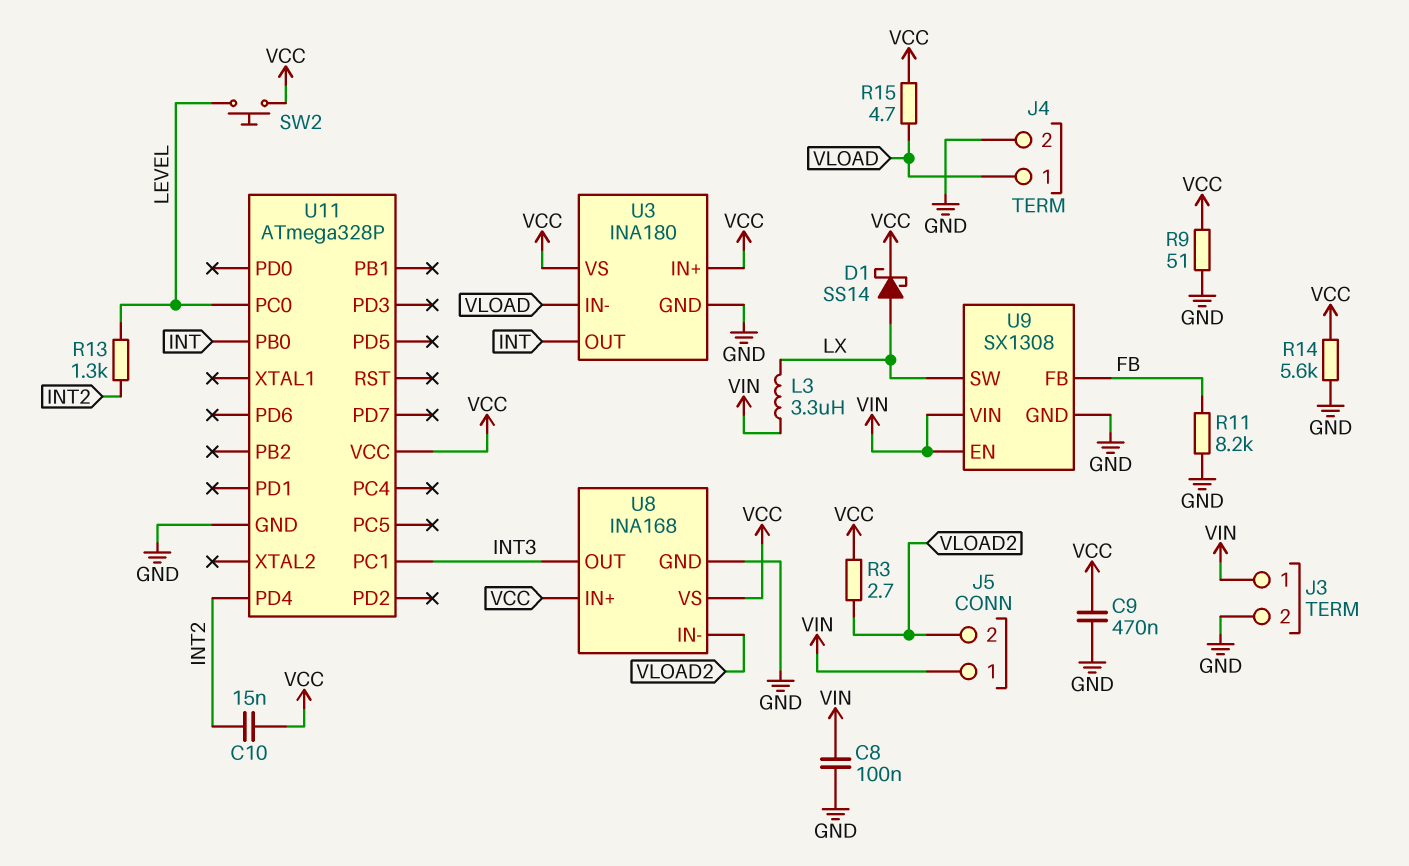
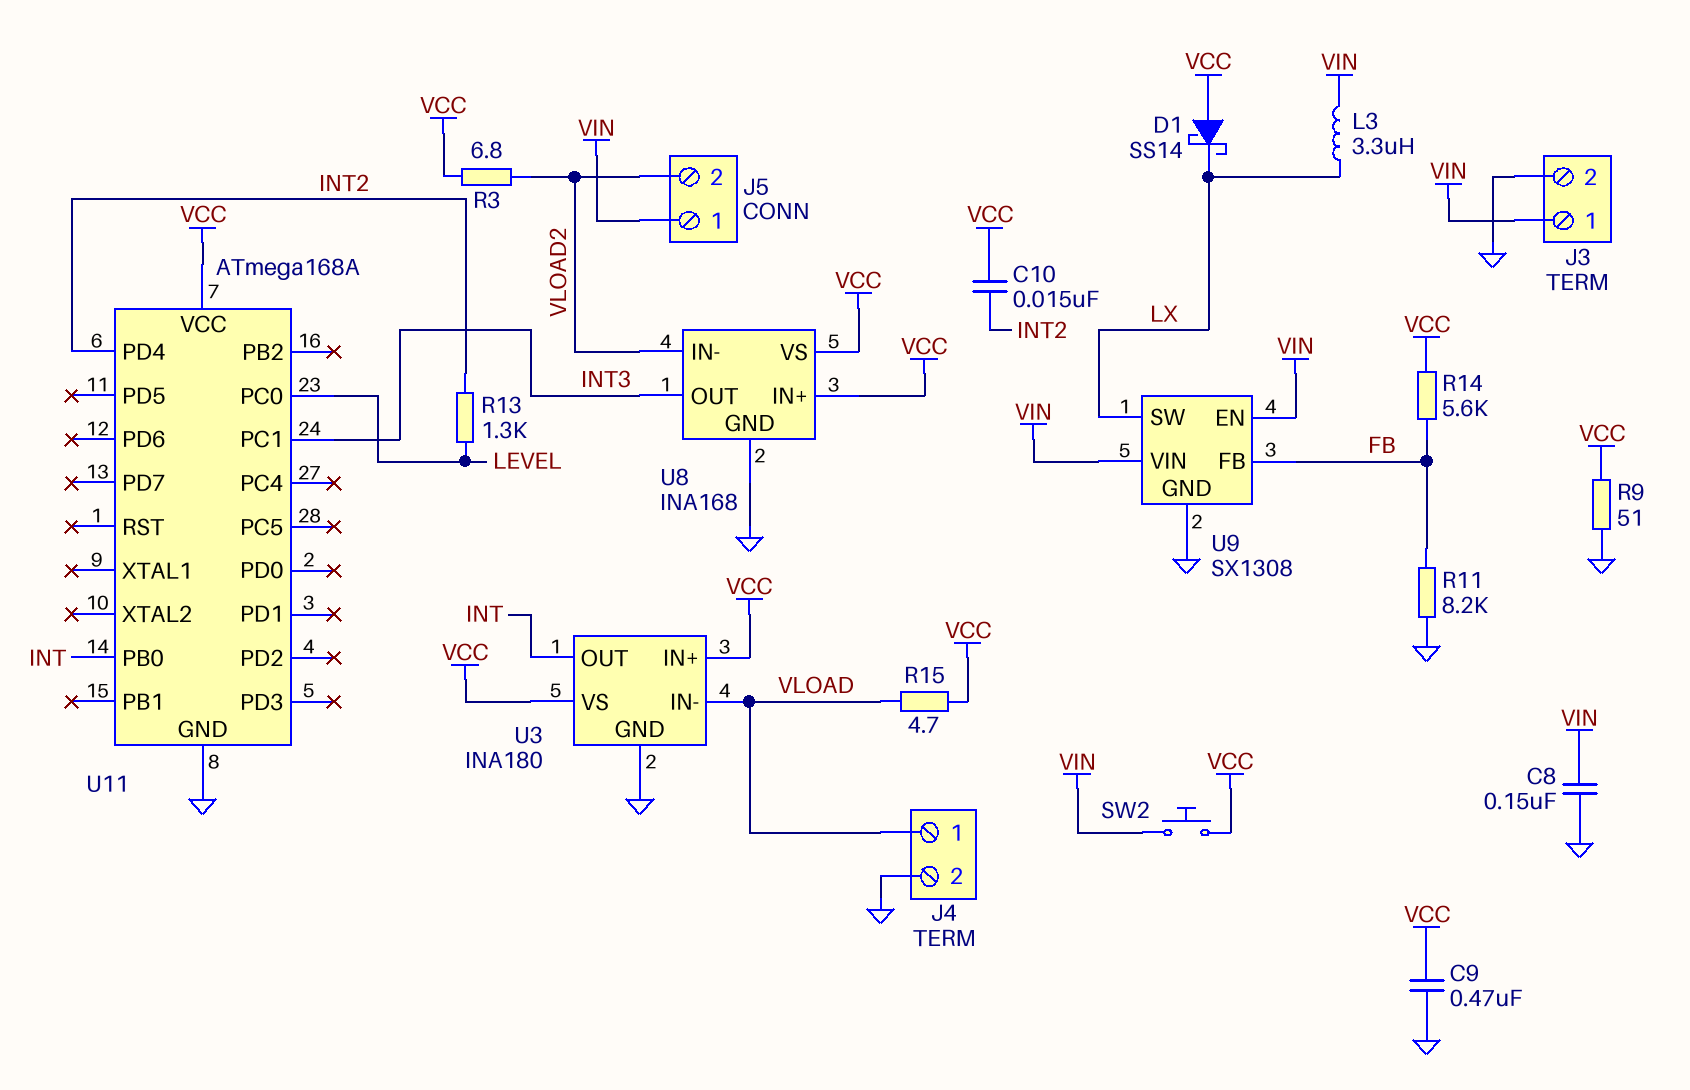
C8: 100nF (GND, VIN) -> 150nF (GND, VIN)
D1: schottky SS14 (A LX, K VCC) -> schottky SS14 (A VCC, K LX)
R3: 2.7 (VCC, VLOAD2) -> 6.8 (VCC, VLOAD2)
R14: 5.6k (GND, VCC) -> 5.6k (FB, VCC)
SW2: button (LEVEL, VCC) -> button (VCC, VIN)
U11: ATmega328P -> ATmega168A

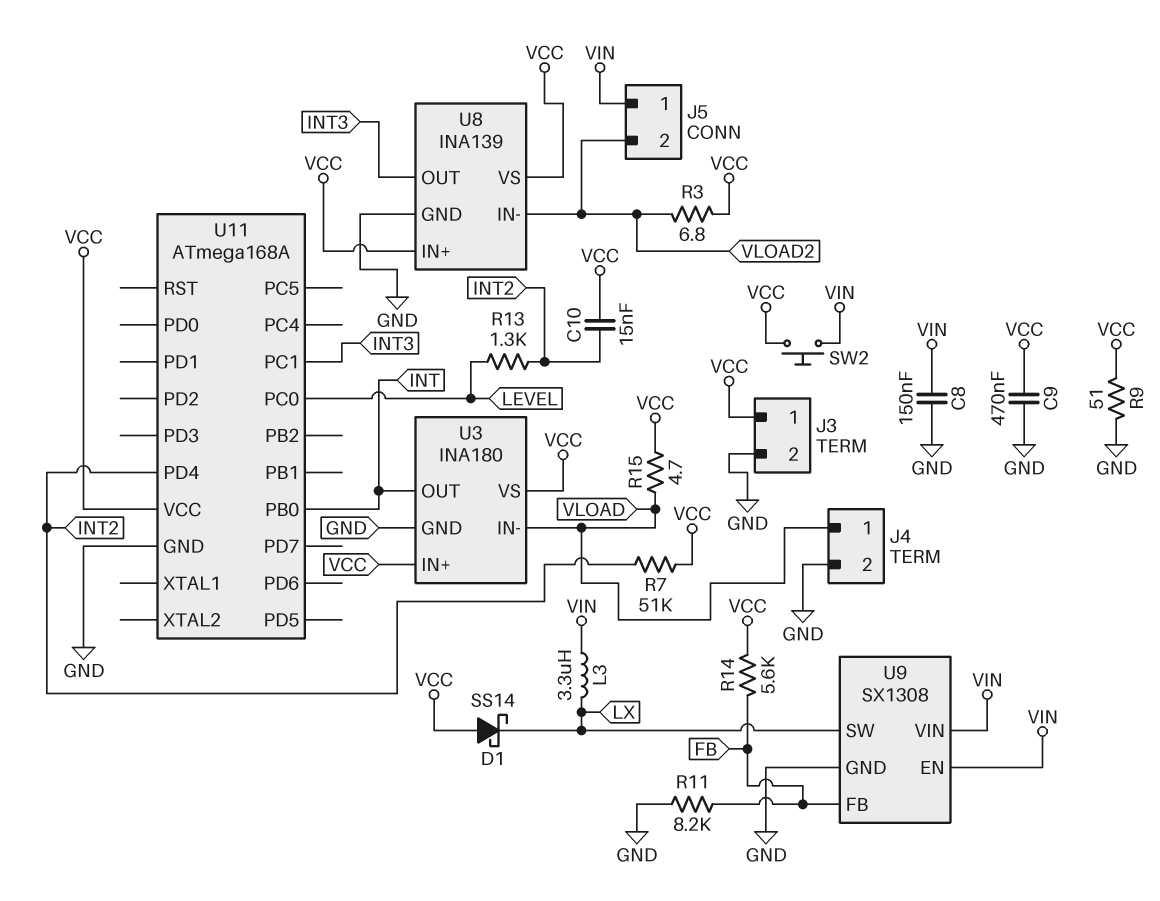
J3 pin 1: VIN -> VCC
R7: none -> 51k (INT2, VCC)
U8: INA168 -> INA139

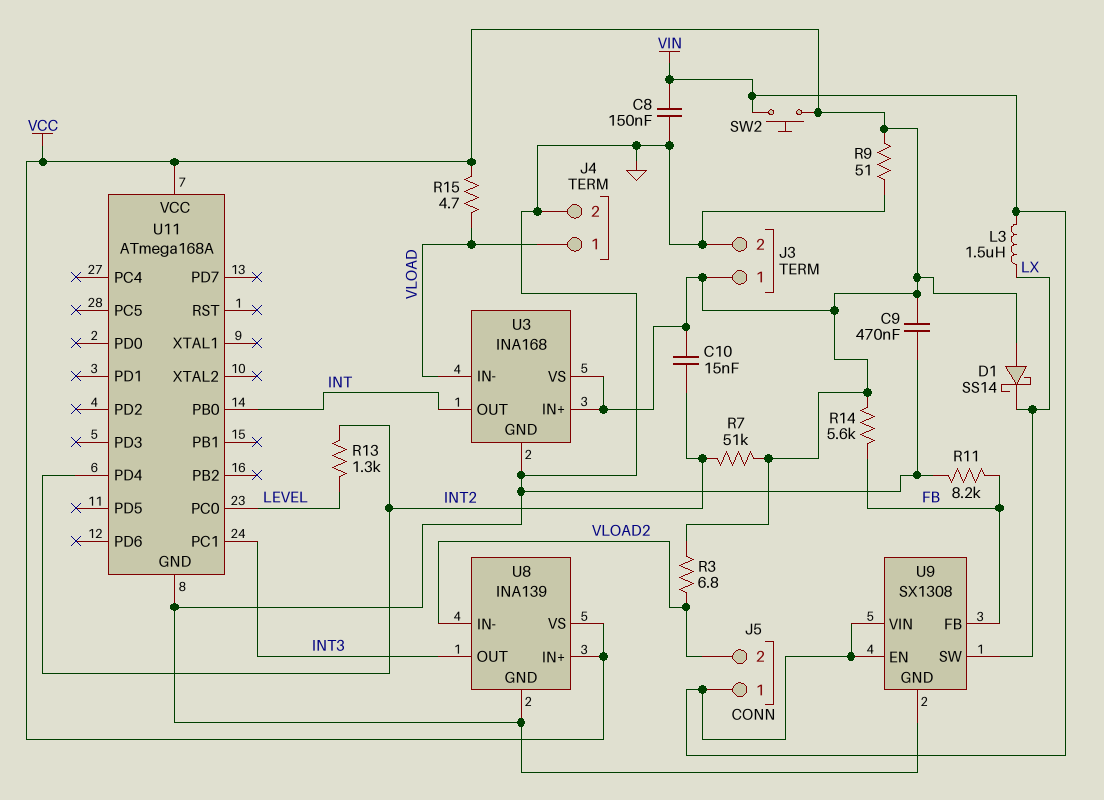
L3: 3.3uH (LX, VIN) -> 1.5uH (LX, VIN)
U3: INA180 -> INA168

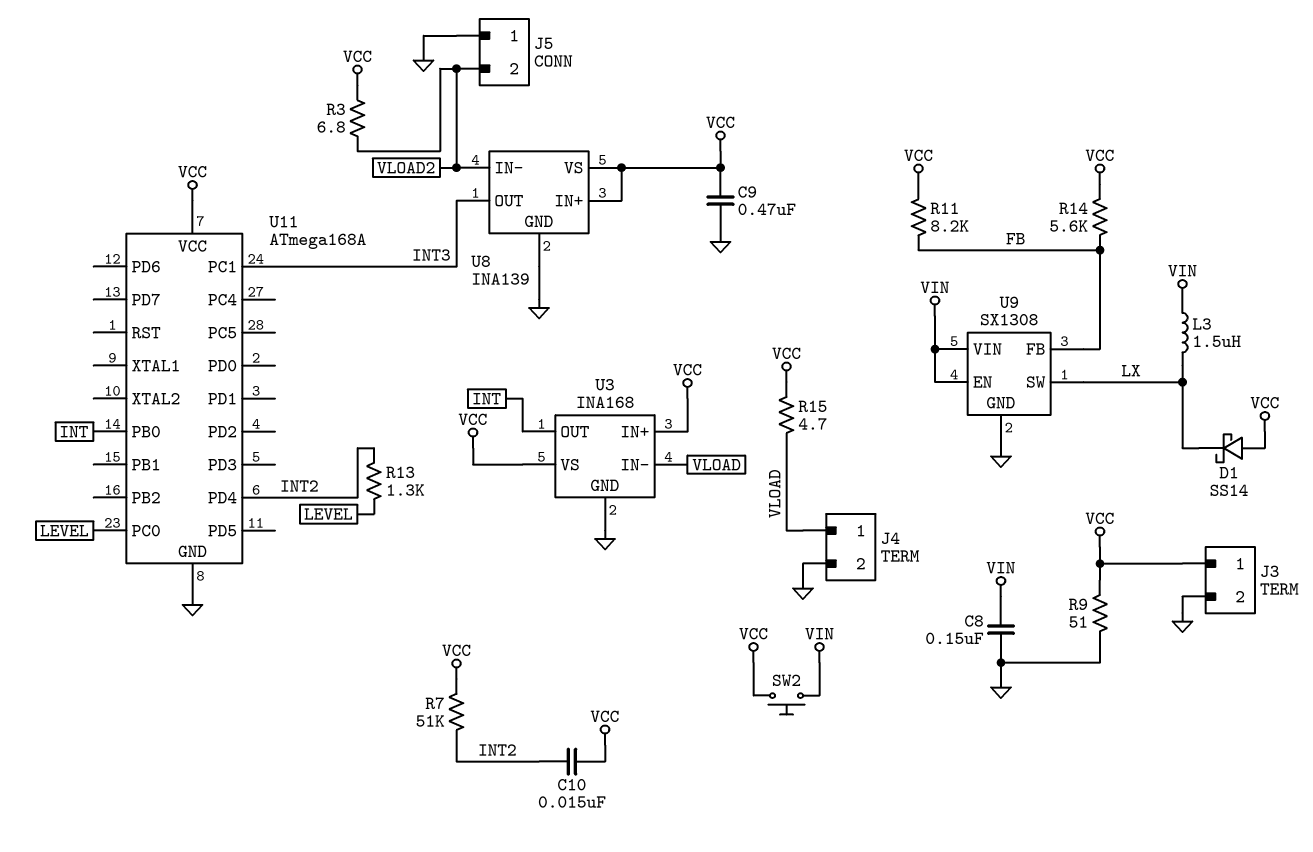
J5 pin 1: VIN -> GND
R11: 8.2k (FB, GND) -> 8.2k (FB, VCC)

